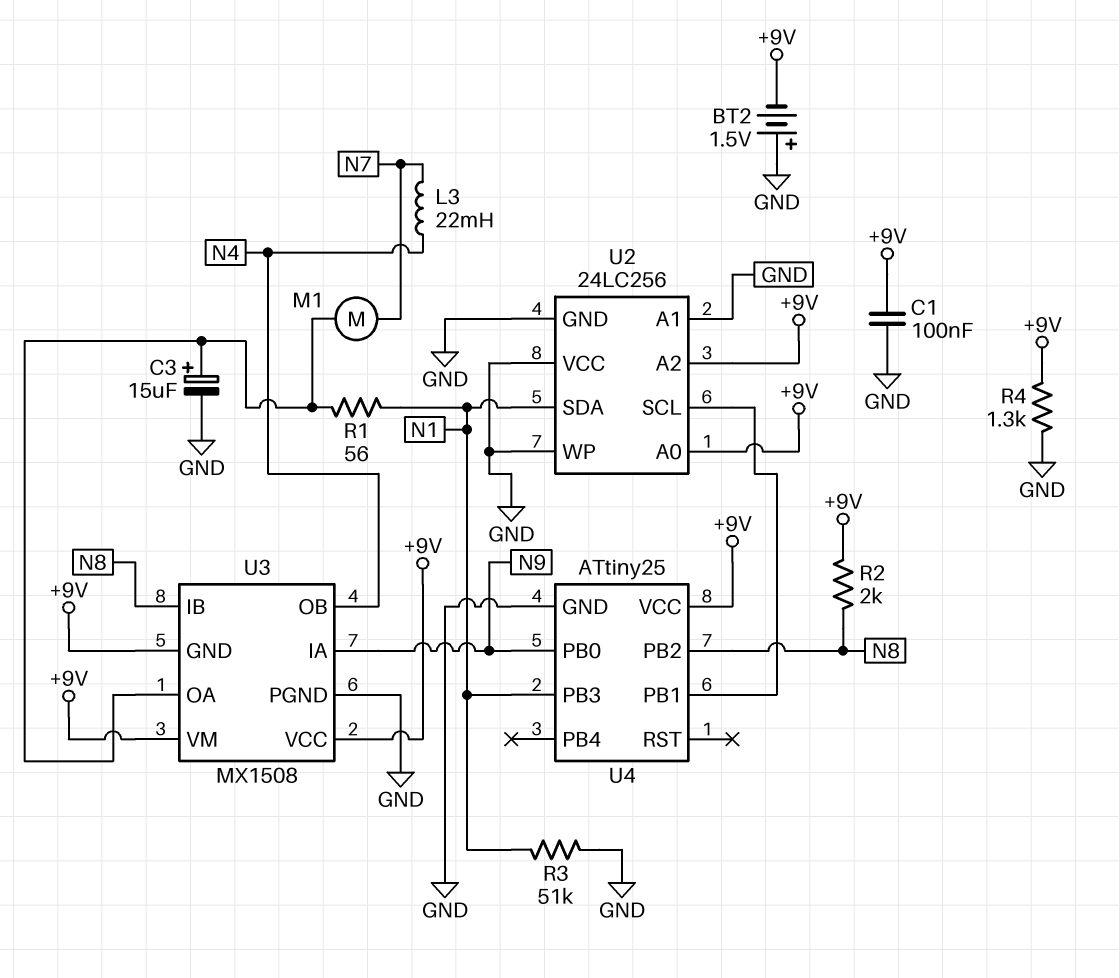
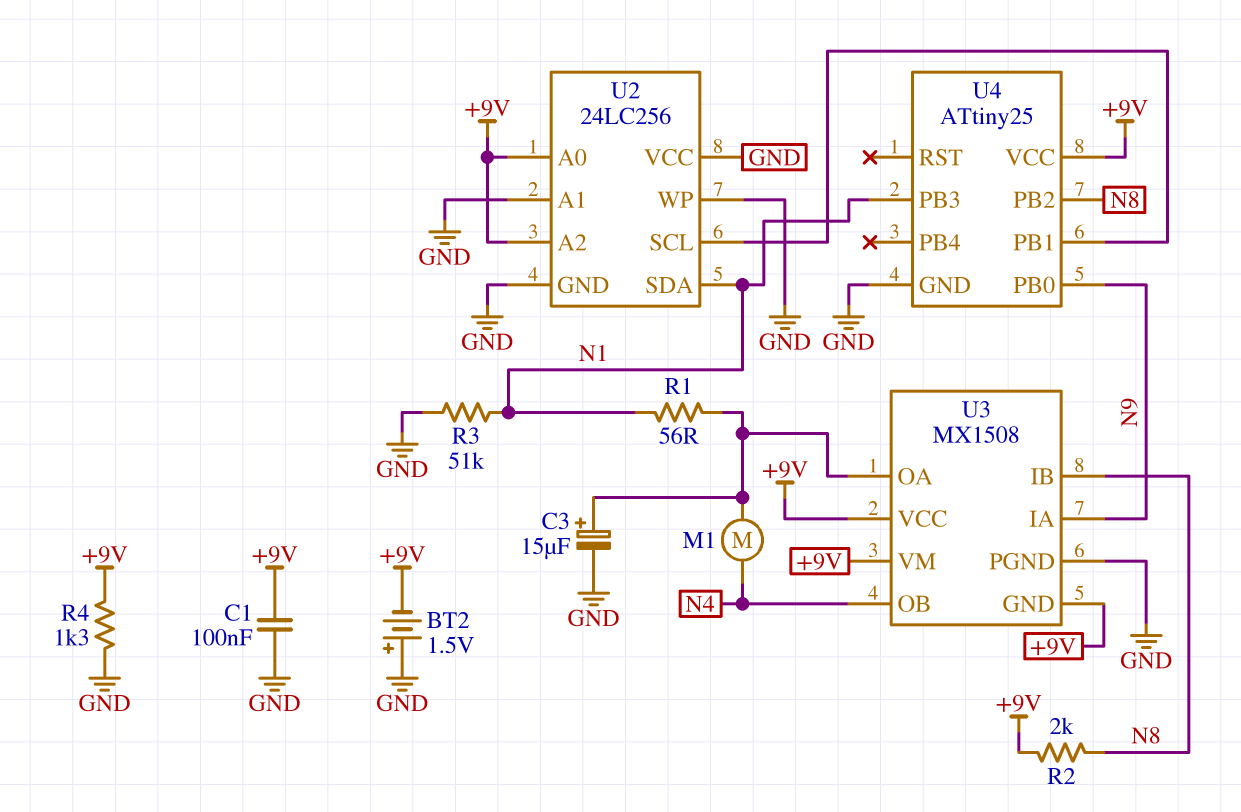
L3: 22mH (N4, N7) -> none
M1: motor (N7, U3/OA) -> motor (N4, U3/OA)

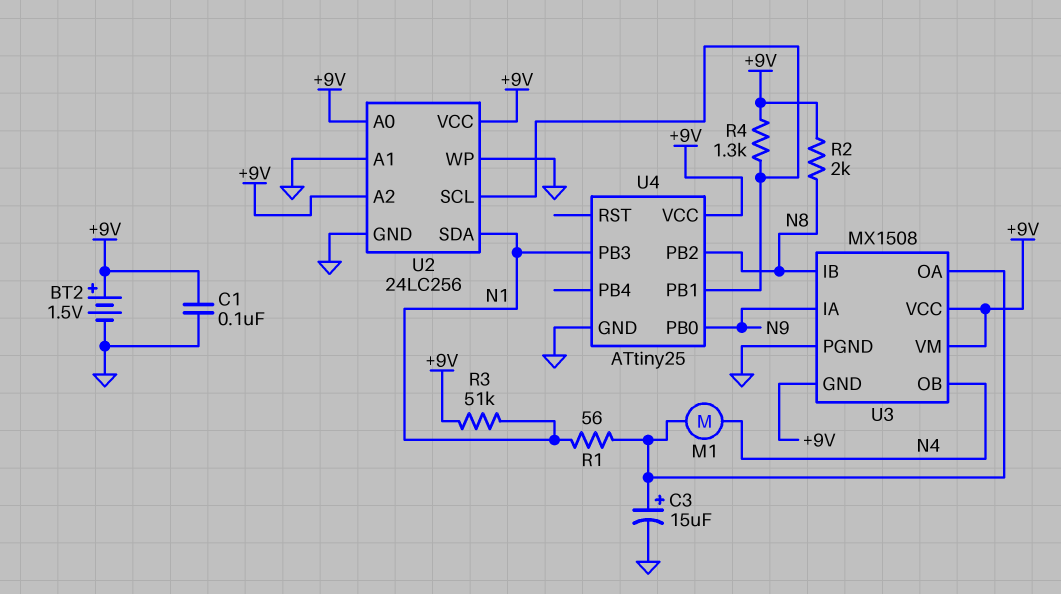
BT2: 1.5V (plus GND, minus +9V) -> 1.5V (plus +9V, minus GND)
R3: 51k (GND, N1) -> 51k (+9V, N1)
R4: 1.3k (+9V, GND) -> 1.3k (+9V, U2/SCL)
U2 pin VCC: GND -> +9V

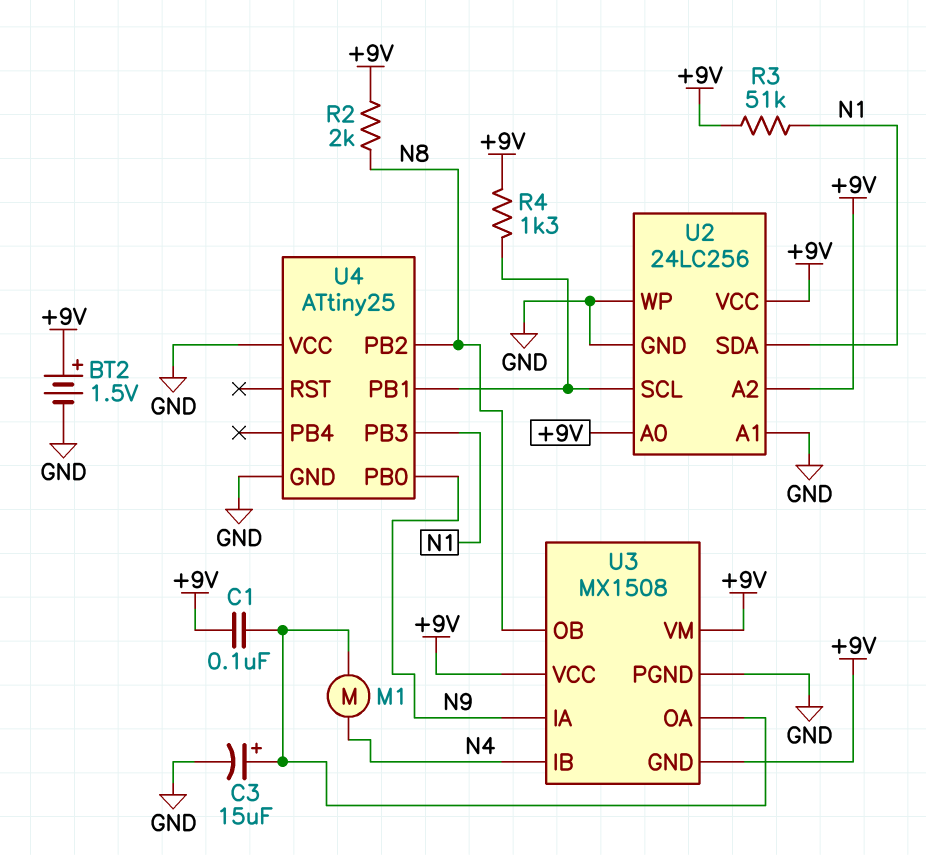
C1: 100nF (+9V, GND) -> 100nF (+9V, U3/OA)
R1: 56 (N1, U3/OA) -> none
U3 pin IB: N8 -> N4
U3 pin OB: N4 -> N8
U4 pin VCC: +9V -> GND

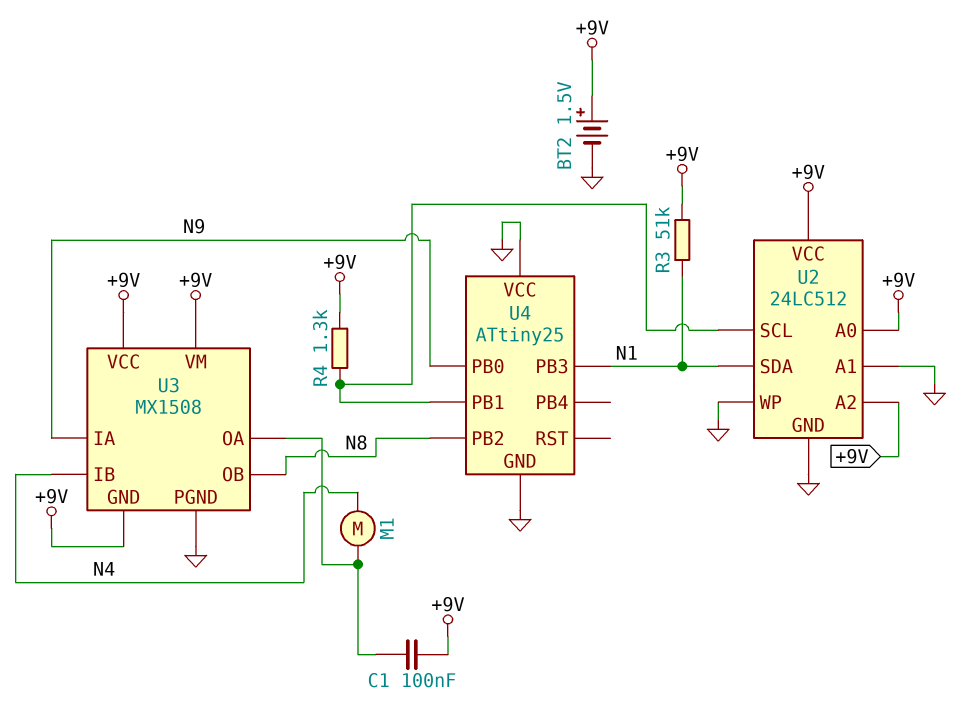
C3: 15uF (plus U3/OA, minus GND) -> none
R2: 2k (+9V, N8) -> none
U2: 24LC256 -> 24LC512

